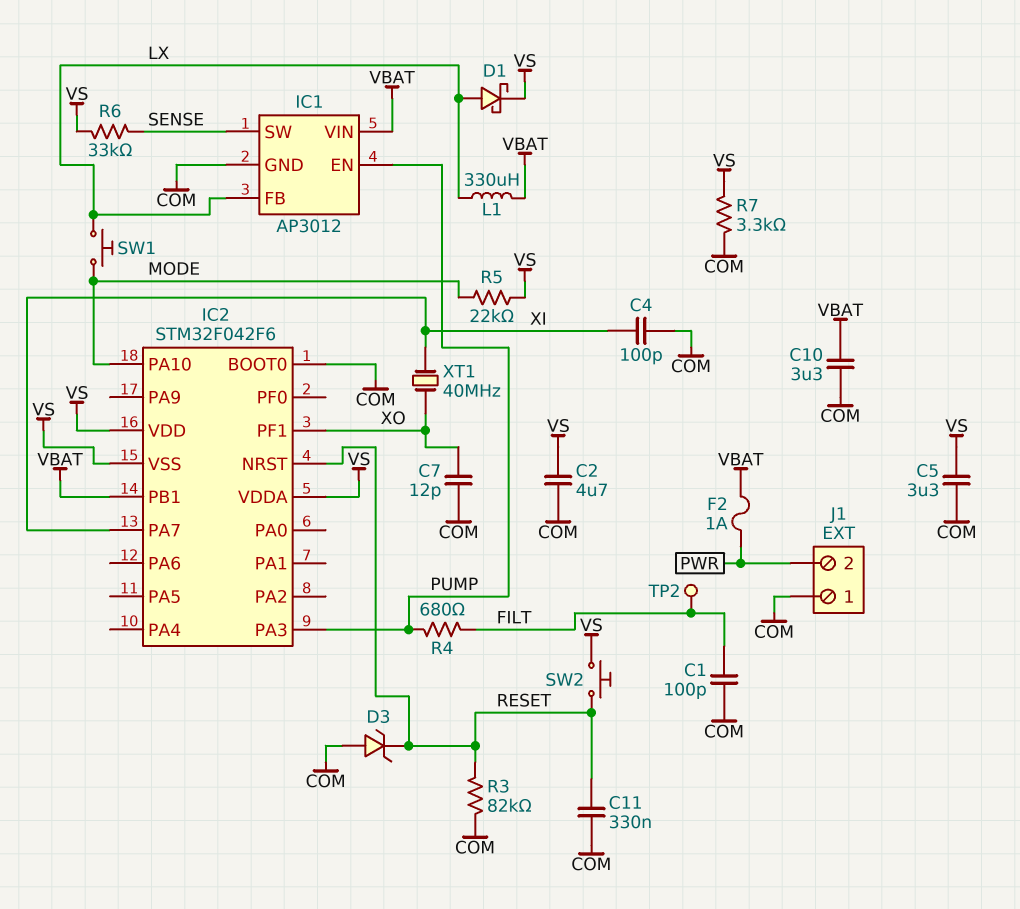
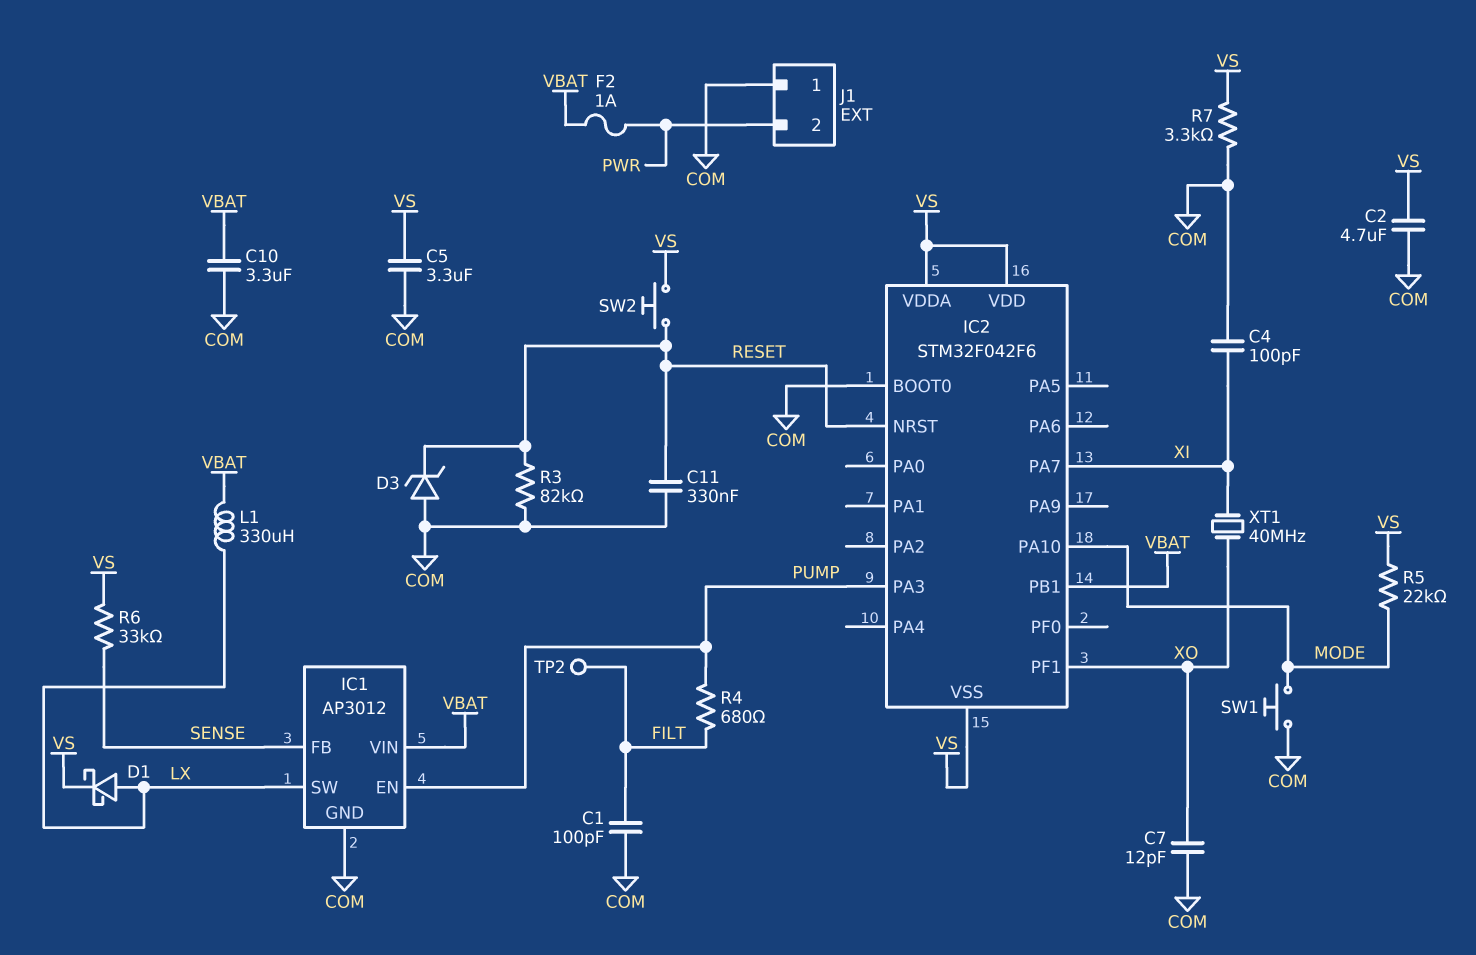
IC1 pin FB: LX -> SENSE
IC1 pin SW: SENSE -> LX
SW1: button (LX, MODE) -> button (COM, MODE)

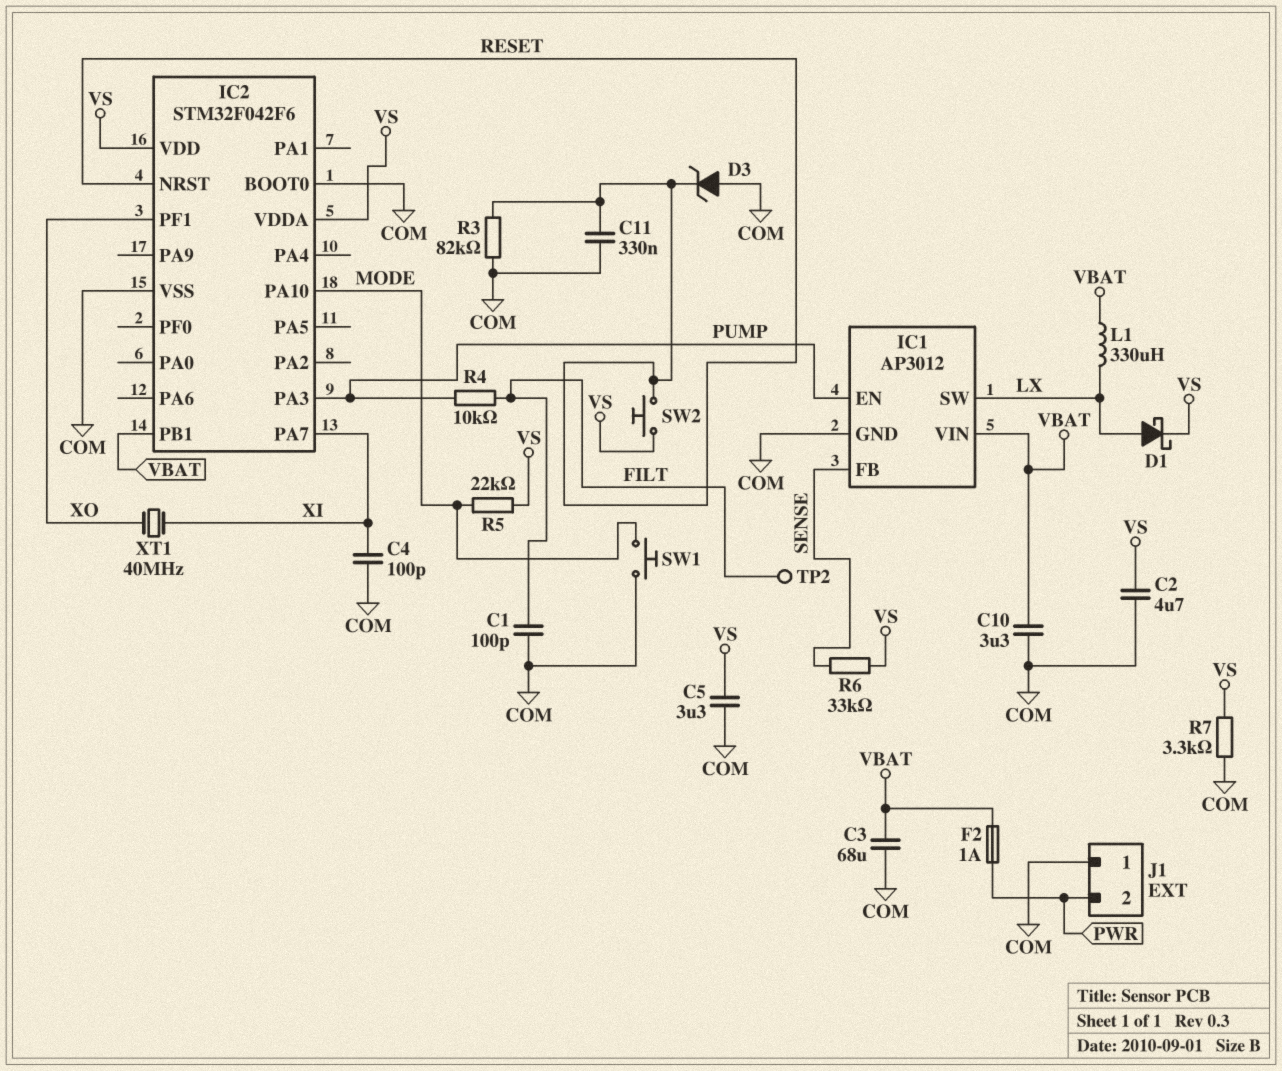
C3: none -> 68uF (COM, VBAT)
C7: 12pF (COM, XO) -> none
IC2 pin VSS: VS -> COM
R4: 680 (FILT, PUMP) -> 10k (FILT, PUMP)

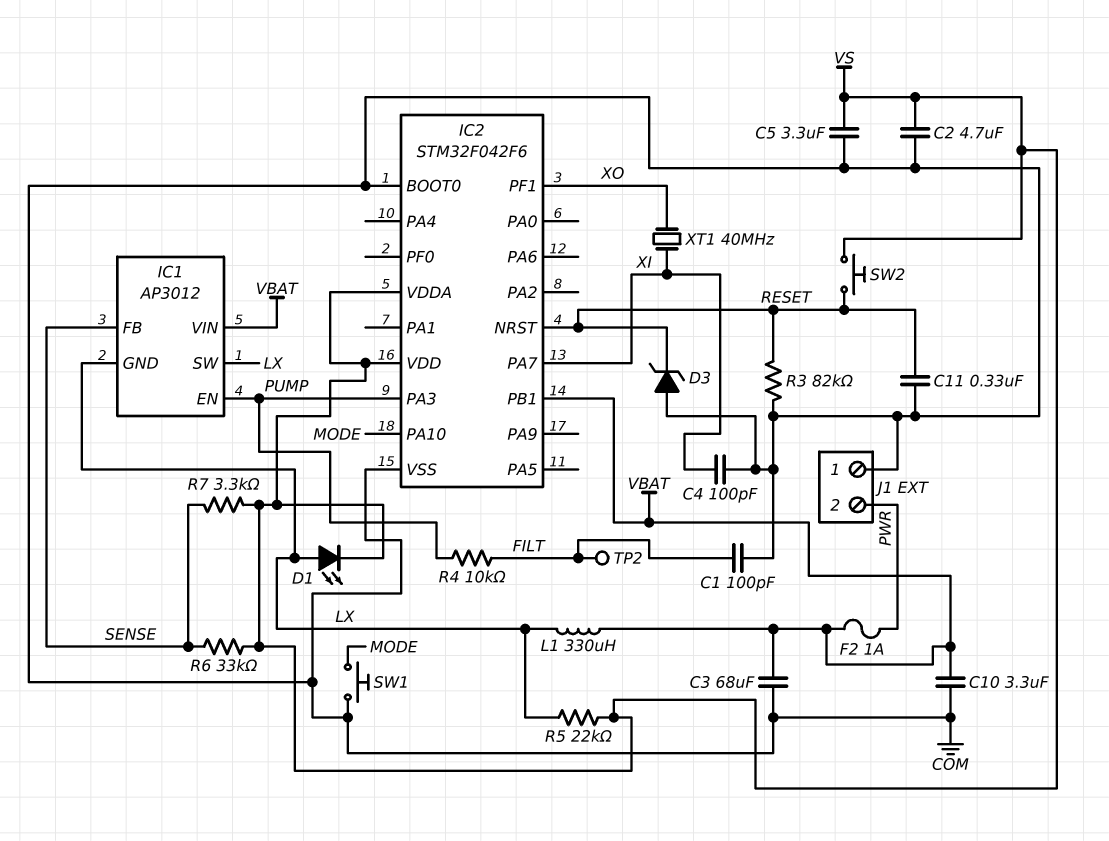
D1: schottky (A LX, K VS) -> LED (A LX, K VS)
IC1 pin GND: COM -> LX
R5: 22k (MODE, VS) -> 22k (LX, VS)
R7: 3.3k (COM, VS) -> 3.3k (SENSE, VS)

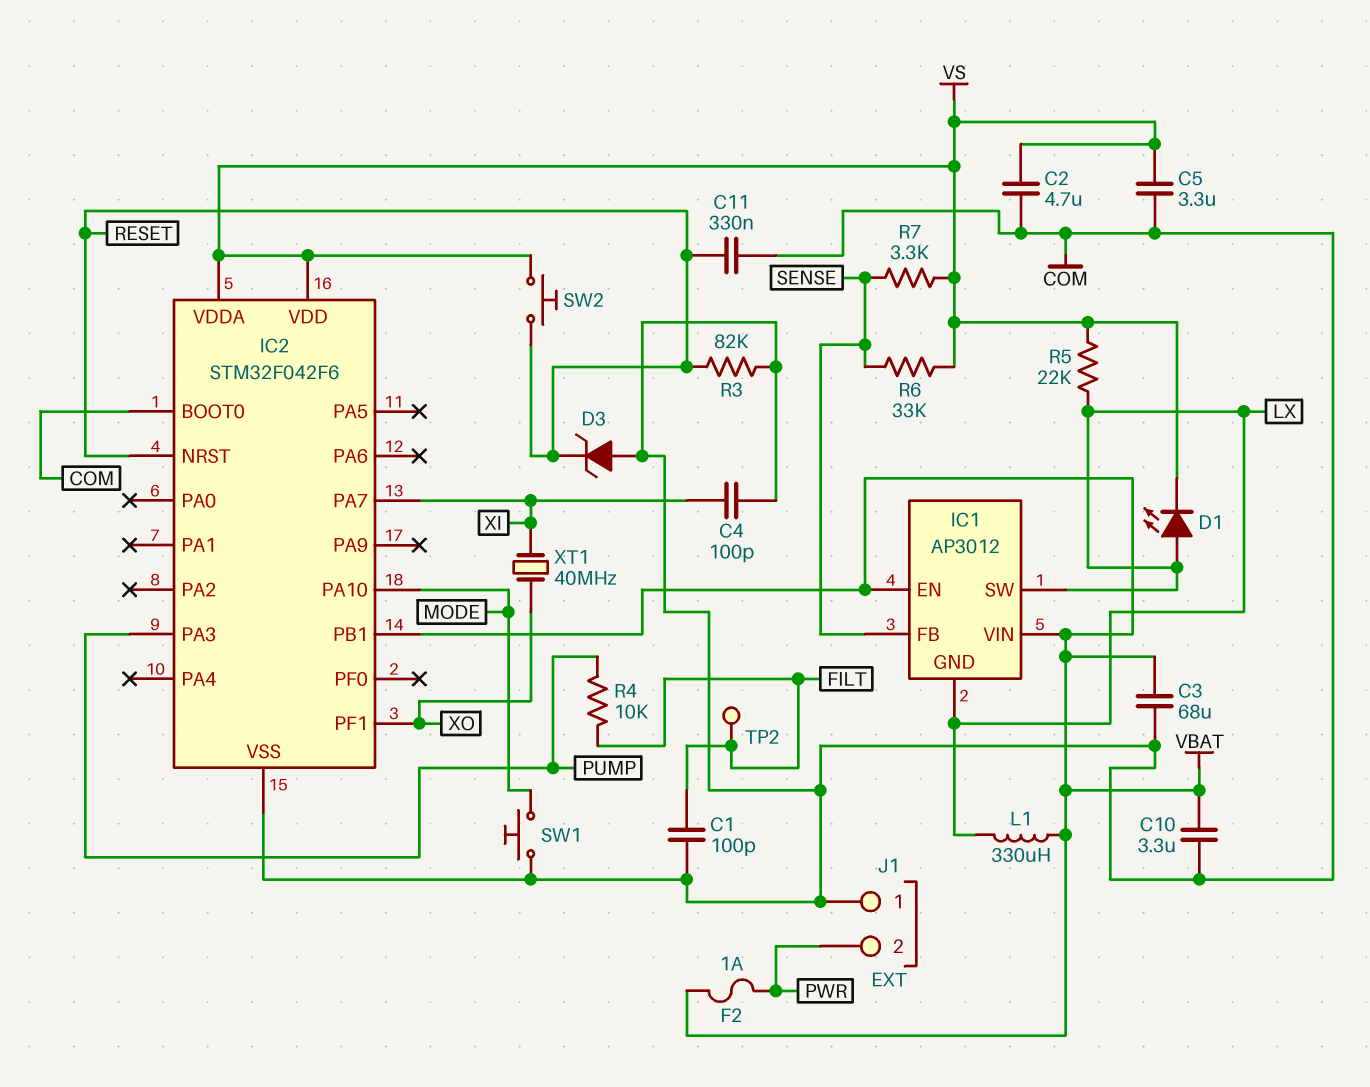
IC1 pin EN: PUMP -> VBAT

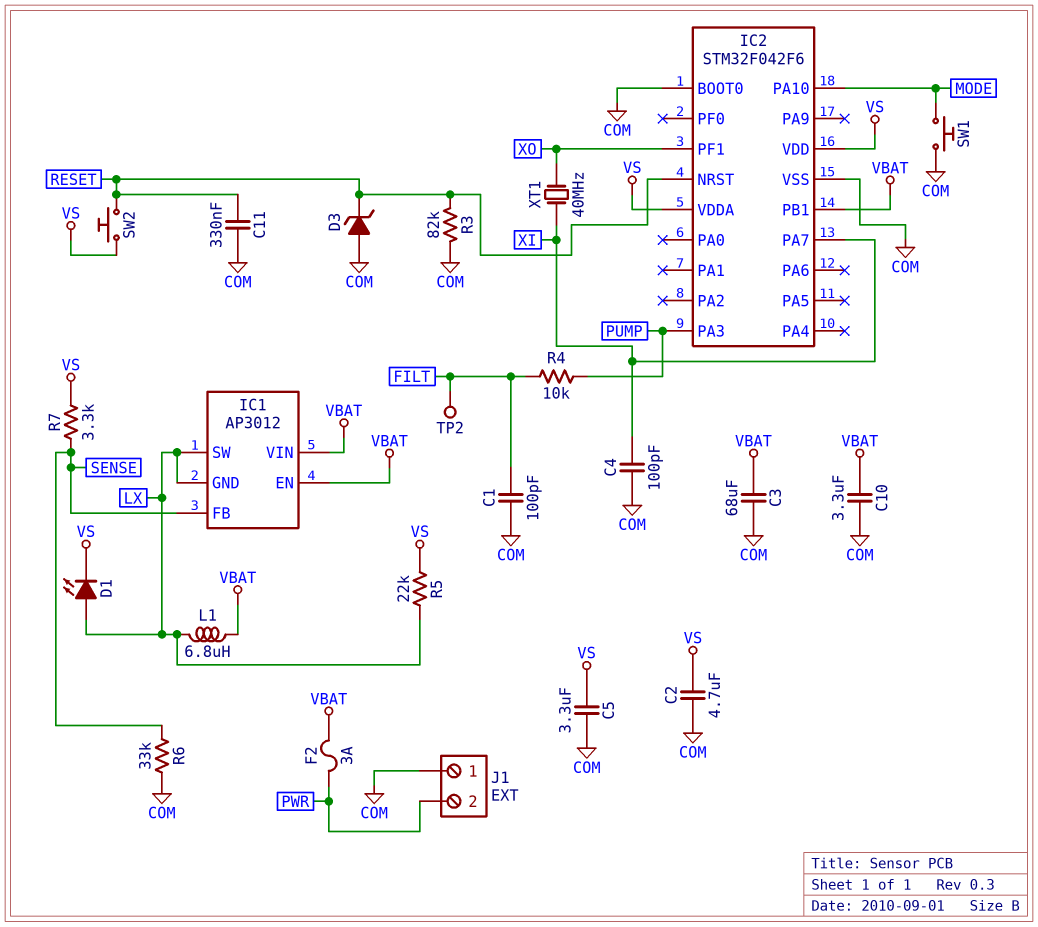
F2: 1A (PWR, VBAT) -> 3A (PWR, VBAT)
L1: 330uH (LX, VBAT) -> 6.8uH (LX, VBAT)
R6: 33k (SENSE, VS) -> 33k (COM, SENSE)

